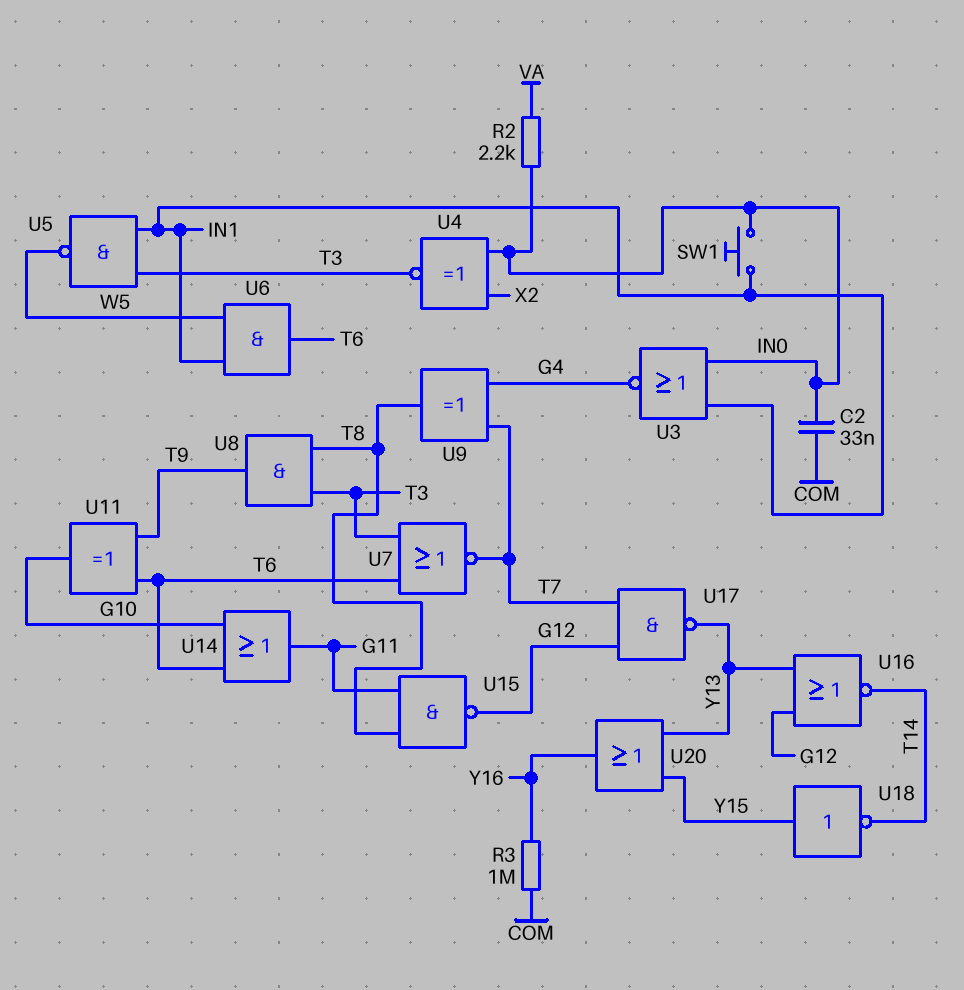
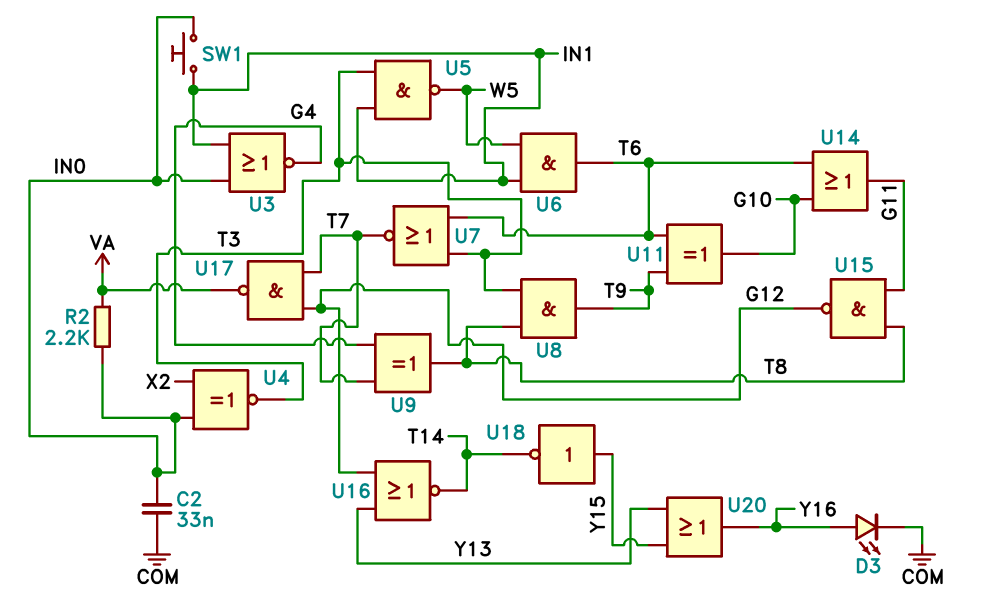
D3: none -> LED (A Y16, K COM)
R3: 1M (COM, Y16) -> none
U17: NAND (in G12, in T7, out Y13) -> NAND (in G12, in T7, out VA)

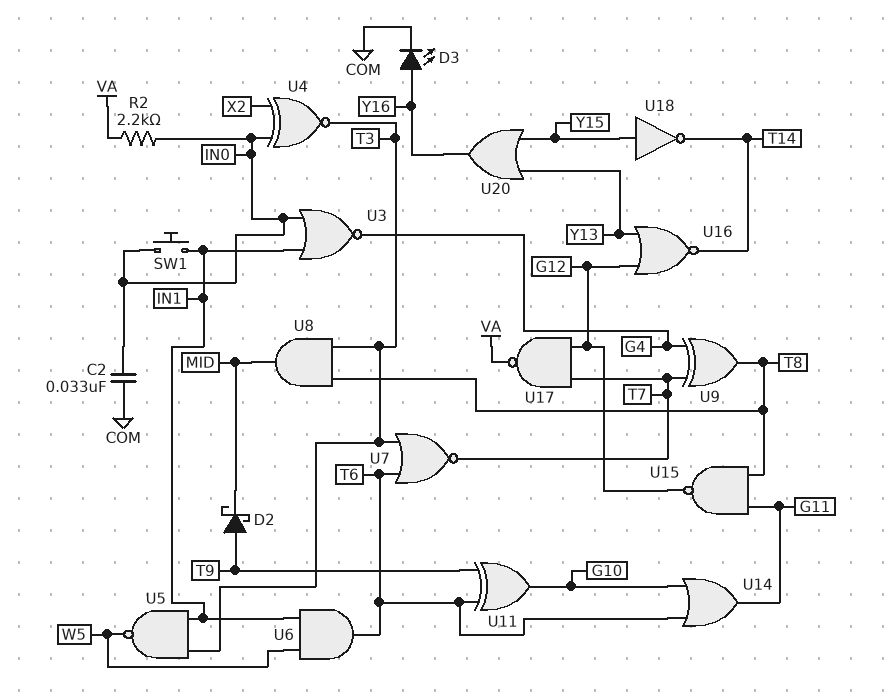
D2: none -> schottky (A T9, K MID)
U8: AND (in T3, in T8, out T9) -> AND (in T3, in T8, out MID)

